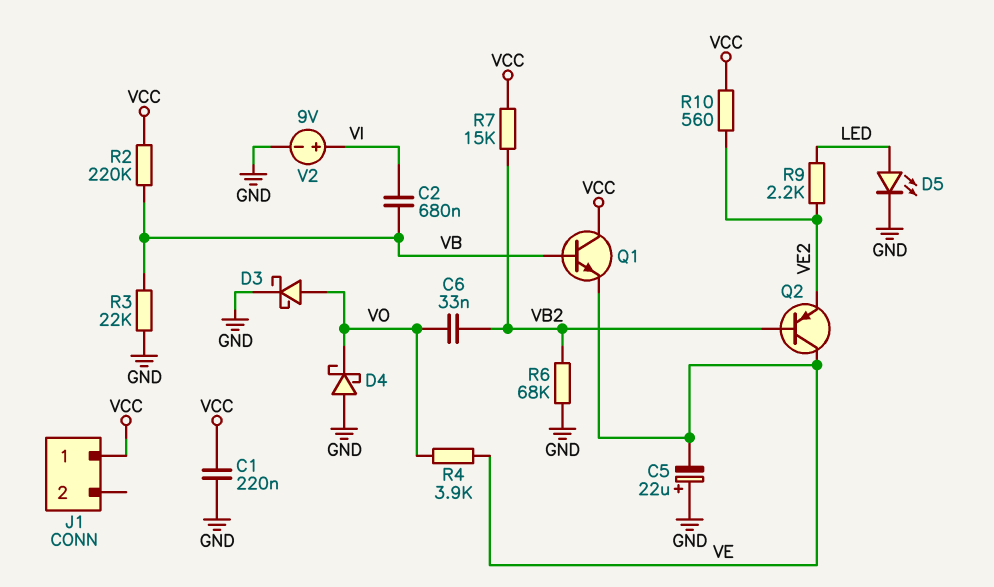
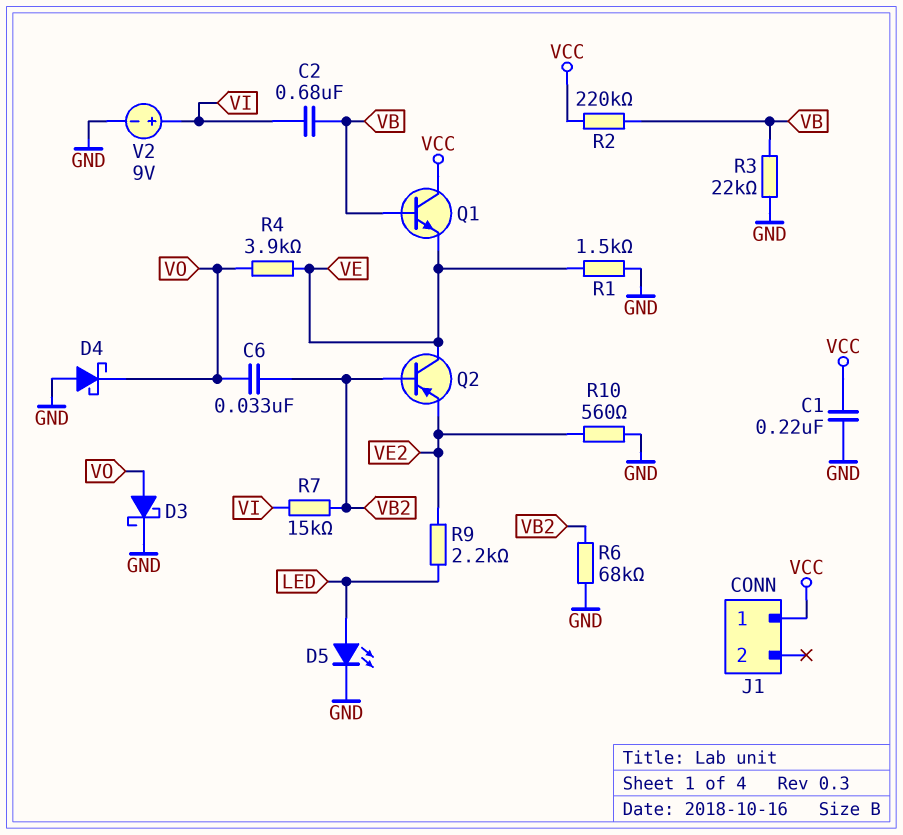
C5: 22uF (plus GND, minus VE) -> none
R1: none -> 1.5k (GND, VE)
R7: 15k (VB2, VCC) -> 15k (VB2, VI)
R10: 560 (VCC, VE2) -> 560 (GND, VE2)

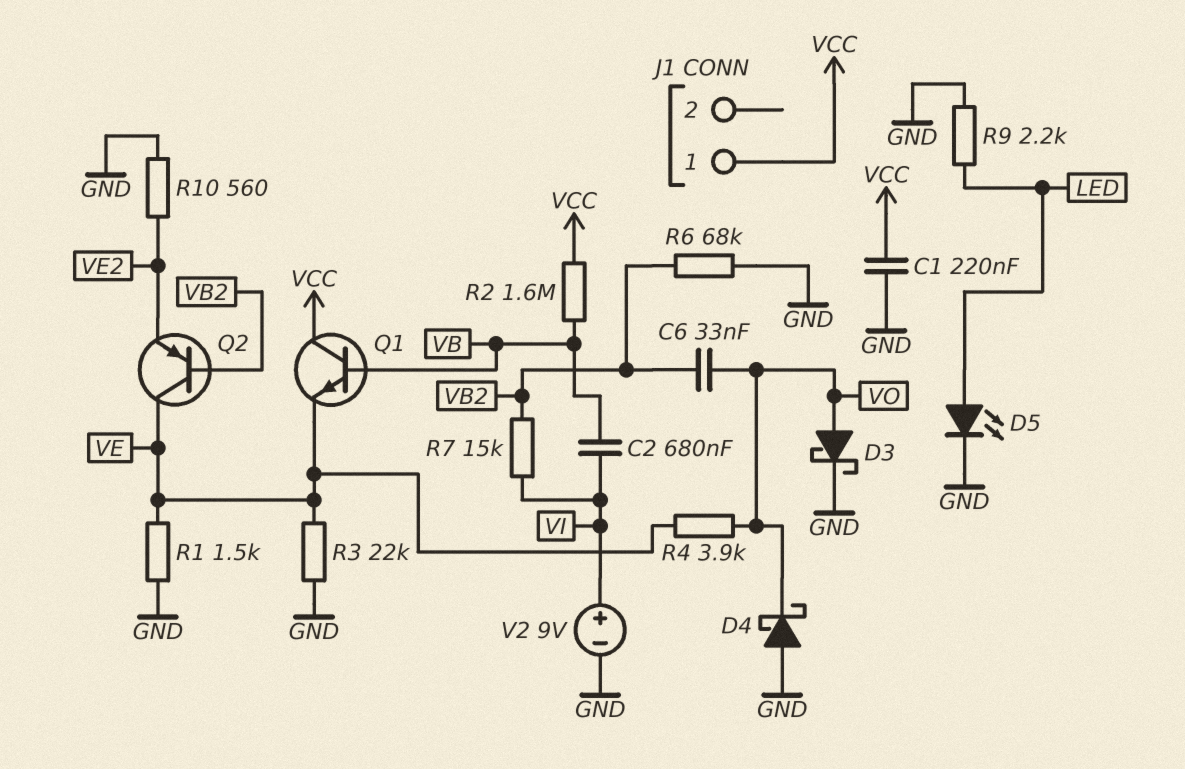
R2: 220k (VB, VCC) -> 1.6M (VB, VCC)
R3: 22k (GND, VB) -> 22k (GND, VE)
R9: 2.2k (LED, VE2) -> 2.2k (GND, LED)

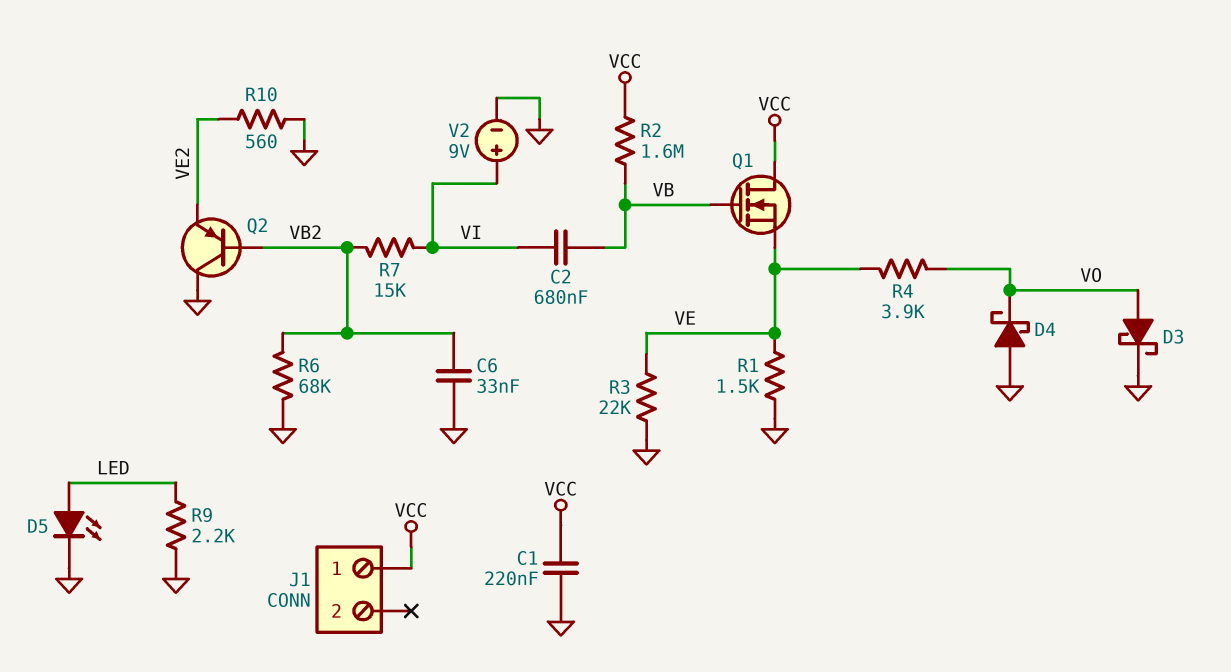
C6: 33nF (VB2, VO) -> 33nF (GND, VB2)
Q1: NPN (B VB, C VCC, E VE) -> NMOS (G VB, D VCC, S VE)
Q2: PNP (B VB2, C VE, E VE2) -> PNP (B VB2, C GND, E VE2)

